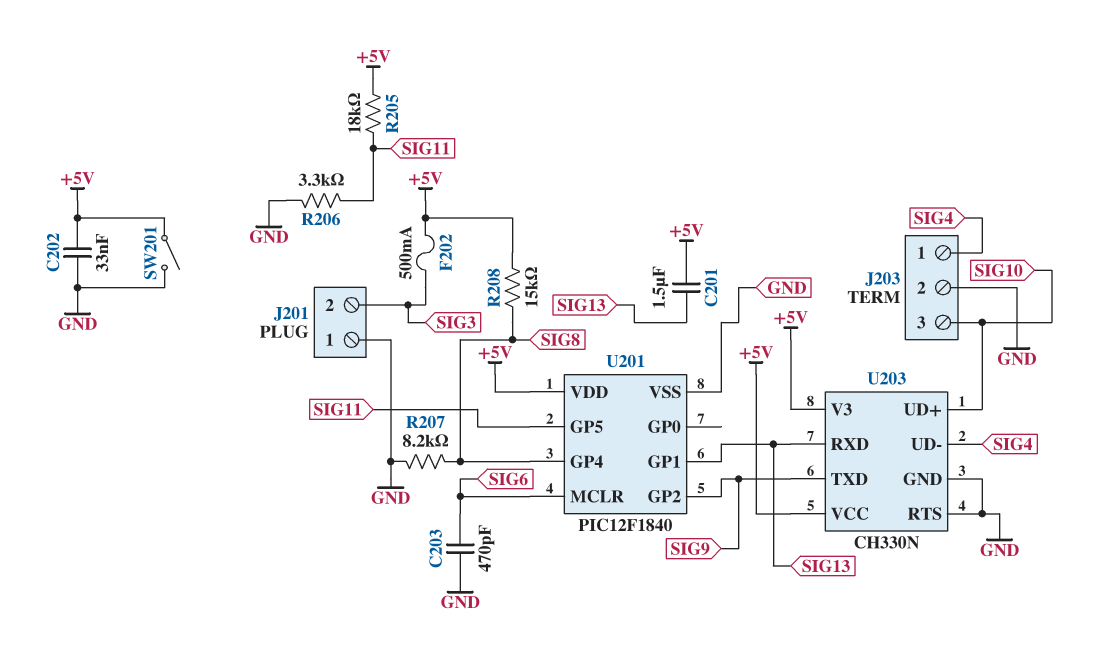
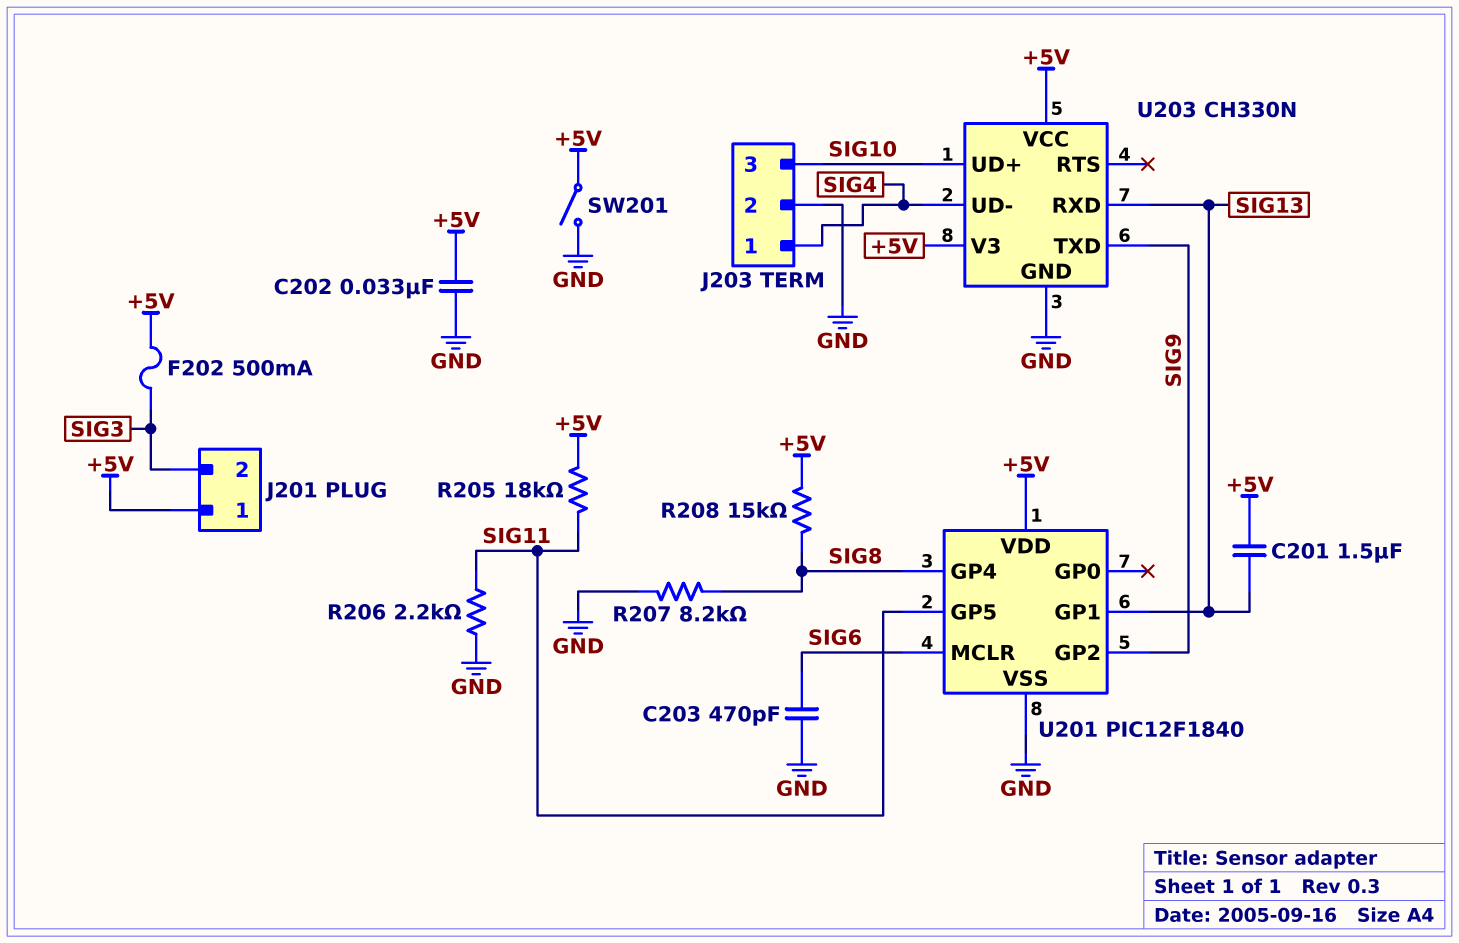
J201 pin 1: GND -> +5V
R206: 3.3k (GND, SIG11) -> 2.2k (GND, SIG11)
U203 pin RTS: GND -> none

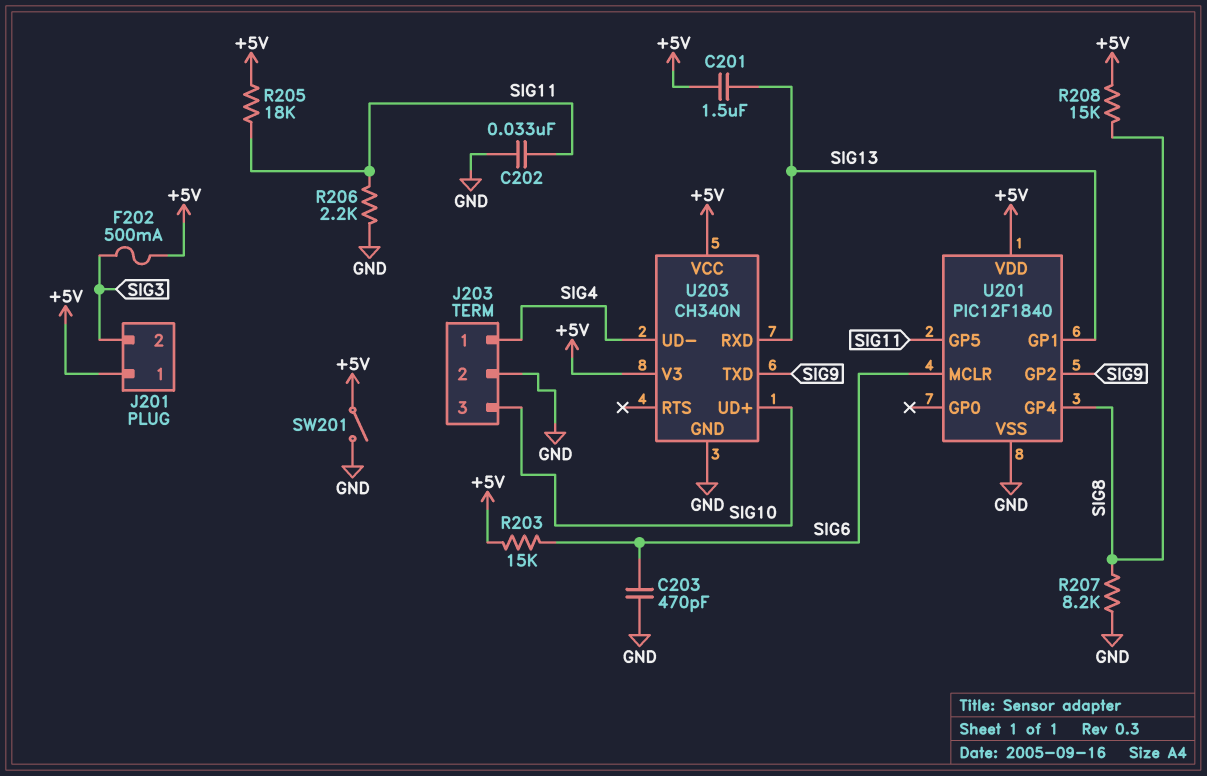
C202: 33nF (+5V, GND) -> 33nF (GND, SIG11)
R203: none -> 15k (+5V, SIG6)
U203: CH330N -> CH340N

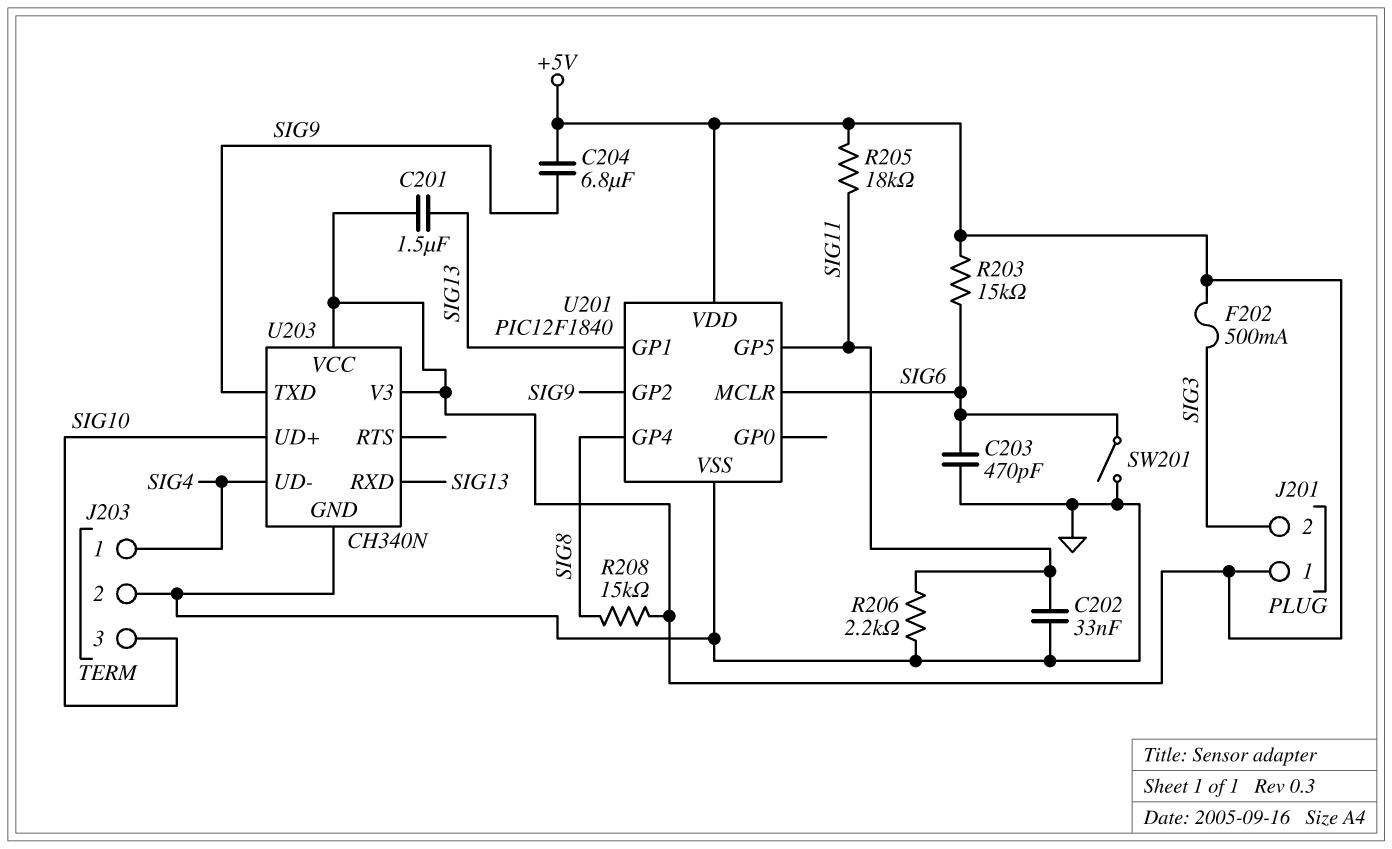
C204: none -> 6.8uF (+5V, SIG9)
R207: 8.2k (GND, SIG8) -> none
SW201: switch (+5V, GND) -> switch (GND, SIG6)

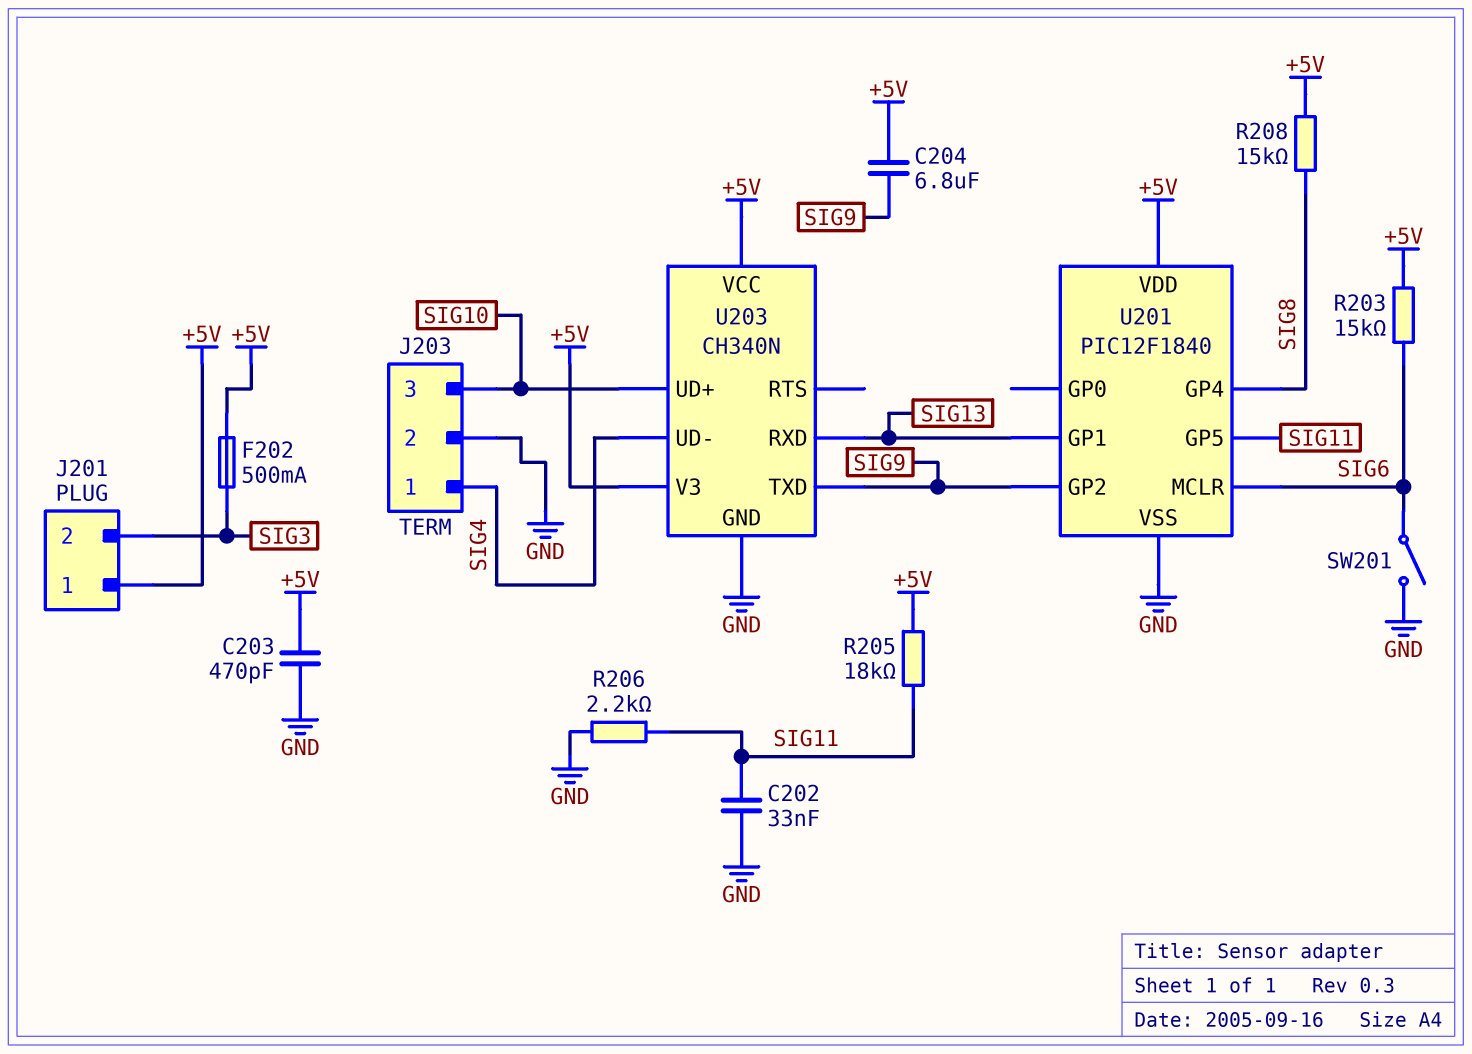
C201: 1.5uF (+5V, SIG13) -> none
C203: 470pF (GND, SIG6) -> 470pF (+5V, GND)

